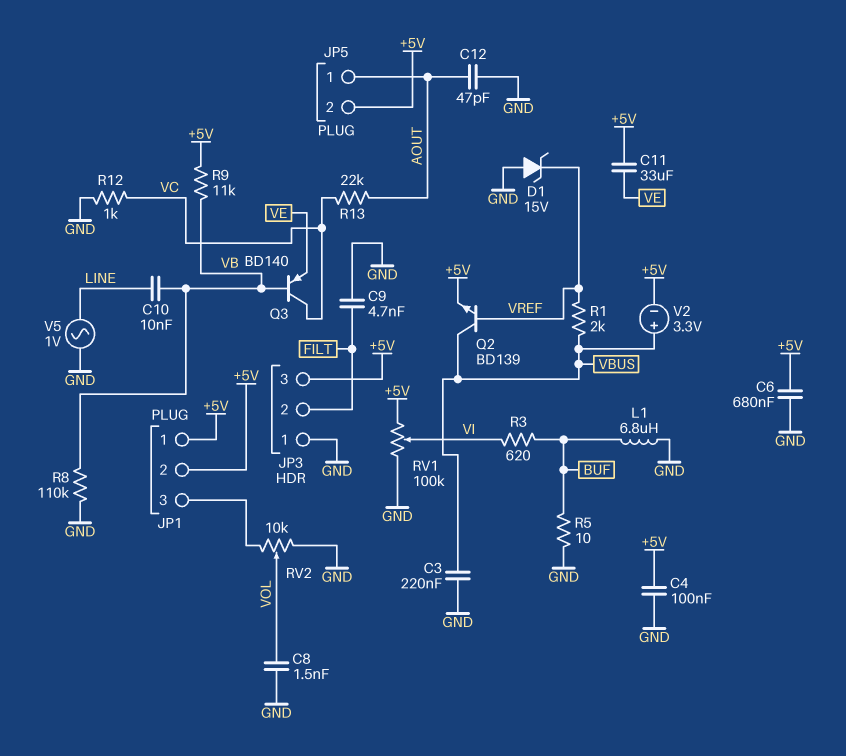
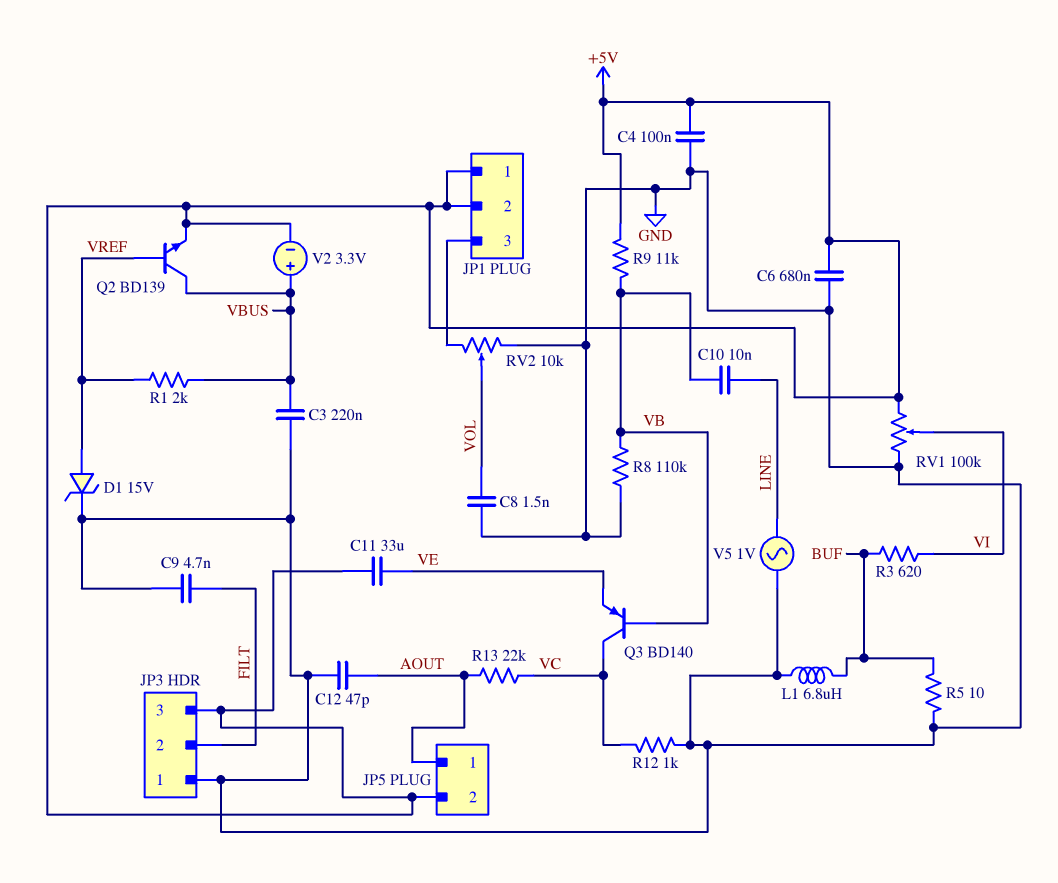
D1: zener 15V (A GND, K VREF) -> zener 15V (A VREF, K GND)

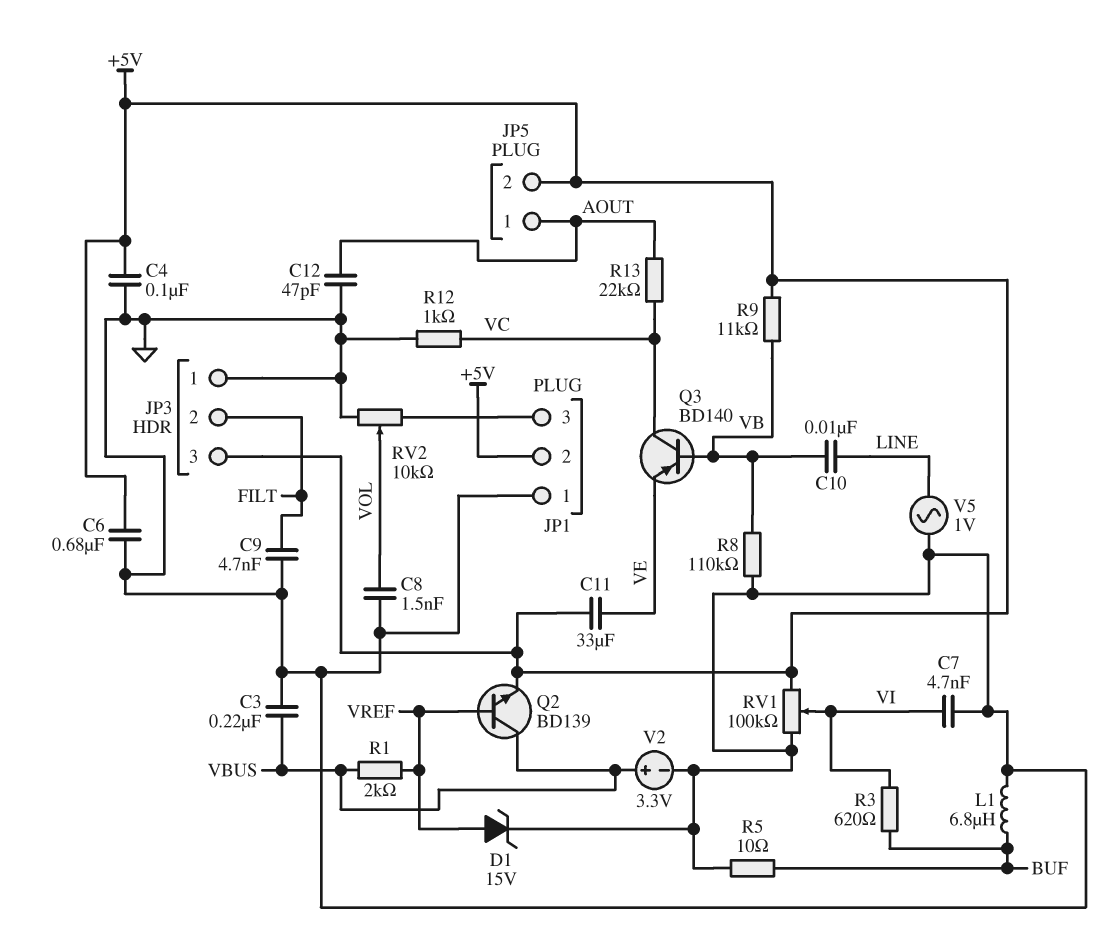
C7: none -> 4.7nF (GND, VI)
JP1 pin 1: +5V -> GND
V2: 3.3V (plus VBUS, minus +5V) -> 3.3V (plus VBUS, minus GND)

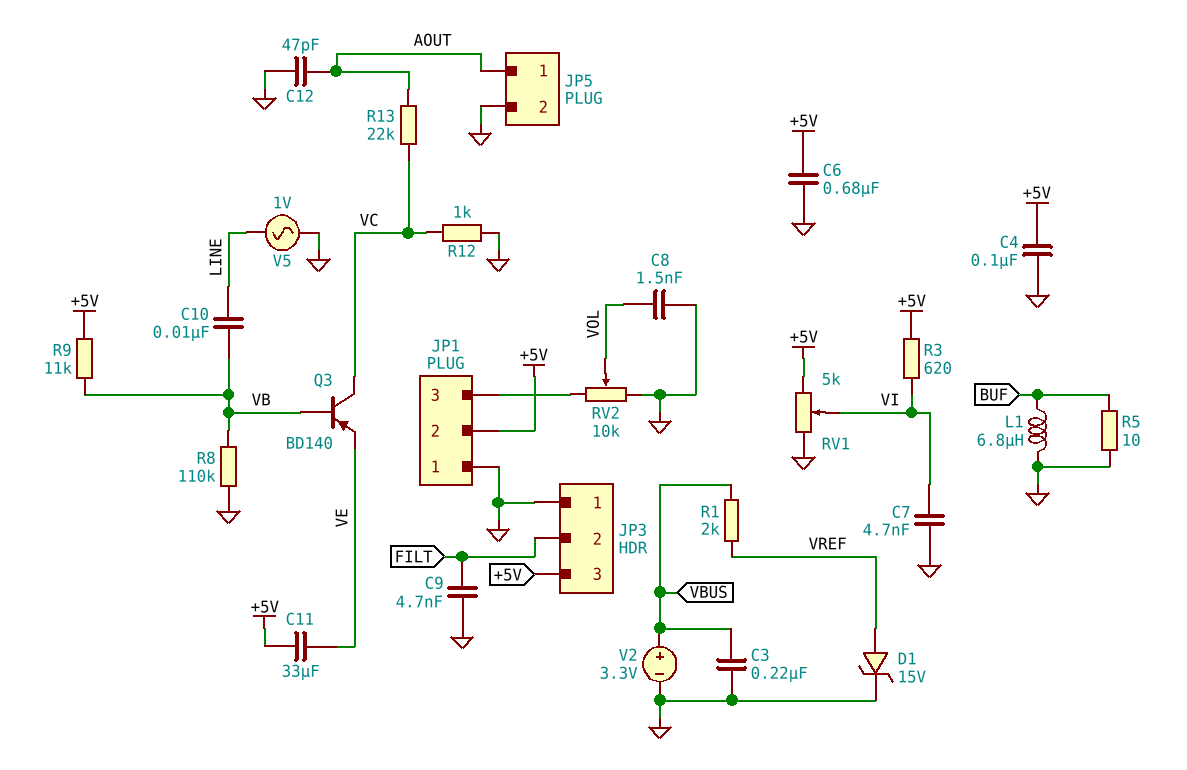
JP5 pin 2: +5V -> GND
Q2: NPN BD139 (B VREF, C VBUS, E +5V) -> none
R3: 620 (BUF, VI) -> 620 (+5V, VI)
RV1: 100k (+5V, GND, wiper VI) -> 5k (+5V, GND, wiper VI)

